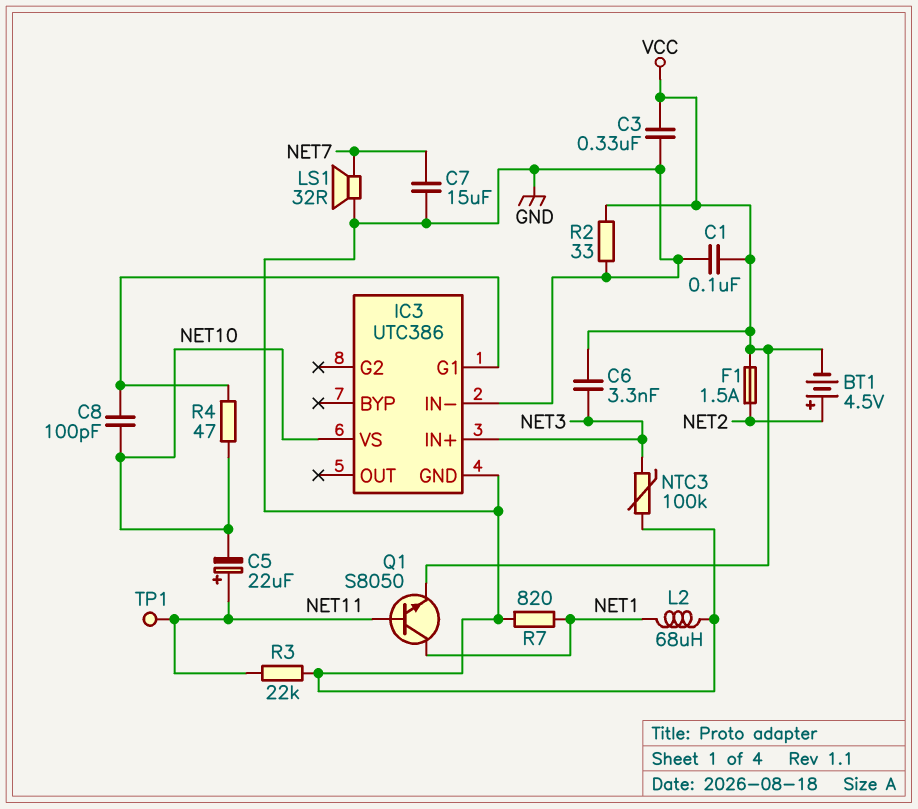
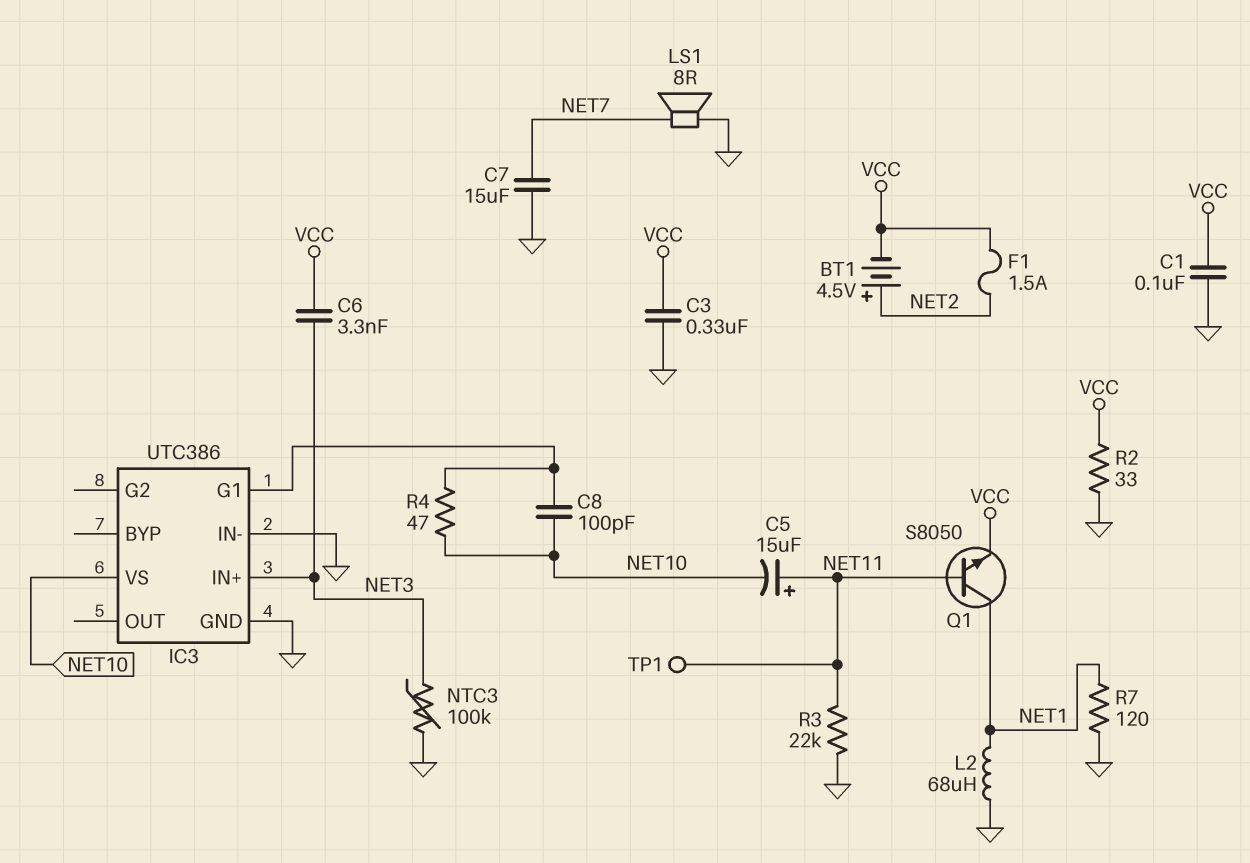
C5: 22uF (plus NET11, minus NET10) -> 15uF (plus NET11, minus NET10)
LS1: speaker 32R (GND, NET7) -> speaker 8R (GND, NET7)
R7: 820 (GND, NET1) -> 120 (GND, NET1)

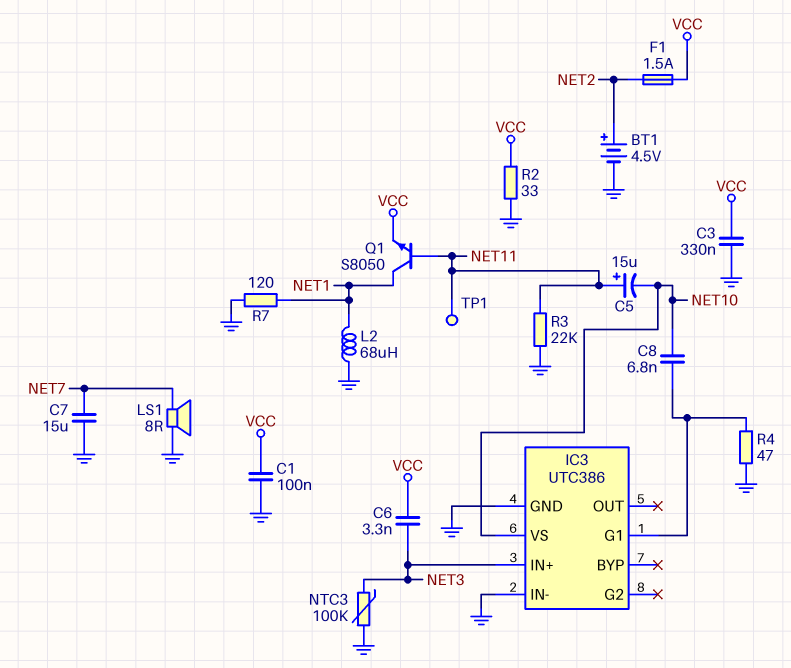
BT1: 4.5V (plus NET2, minus VCC) -> 4.5V (plus NET2, minus GND)
C8: 100pF (IC3/G1, NET10) -> 6.8nF (IC3/G1, NET10)
R4: 47 (IC3/G1, NET10) -> 47 (GND, IC3/G1)

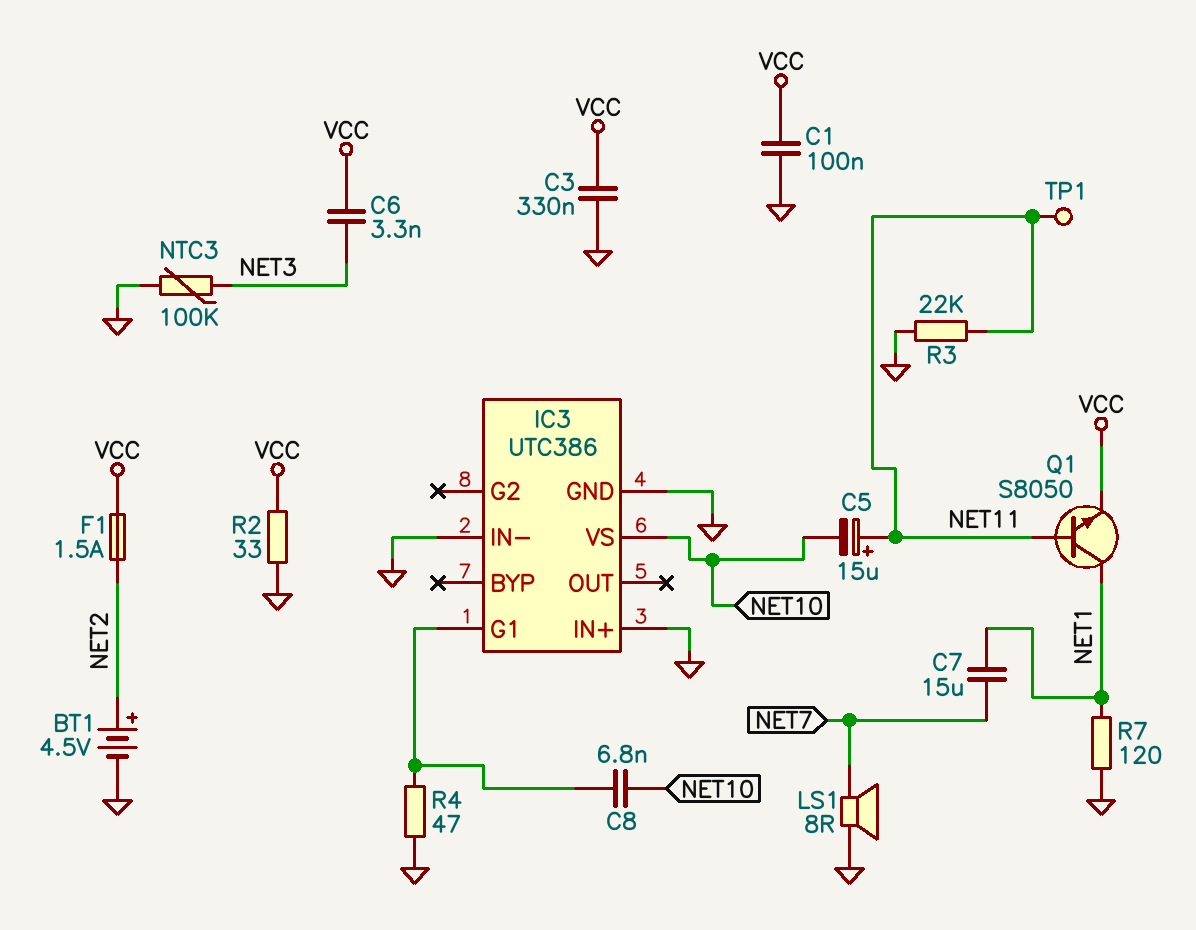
C7: 15uF (GND, NET7) -> 15uF (NET1, NET7)
IC3 pin IN+: NET3 -> GND
L2: 68uH (GND, NET1) -> none

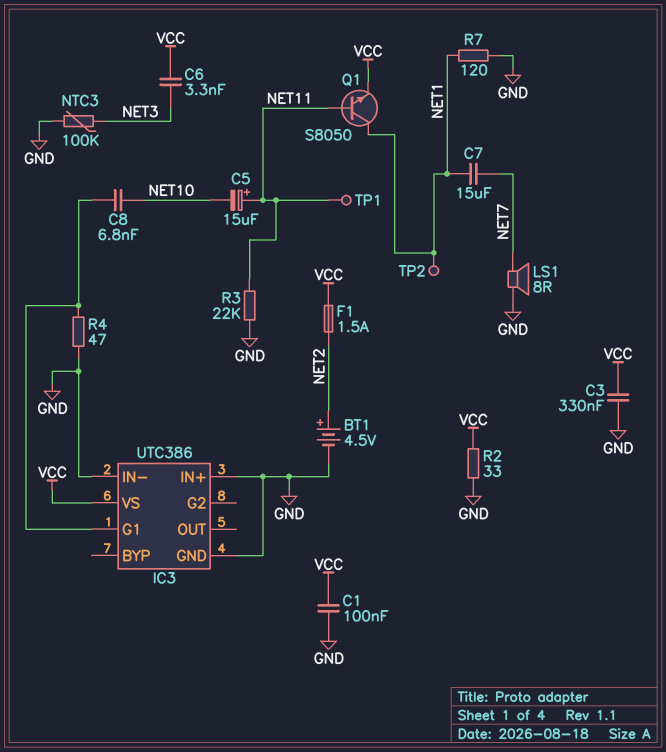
IC3 pin VS: NET10 -> VCC
TP2: none -> test point (NET1)

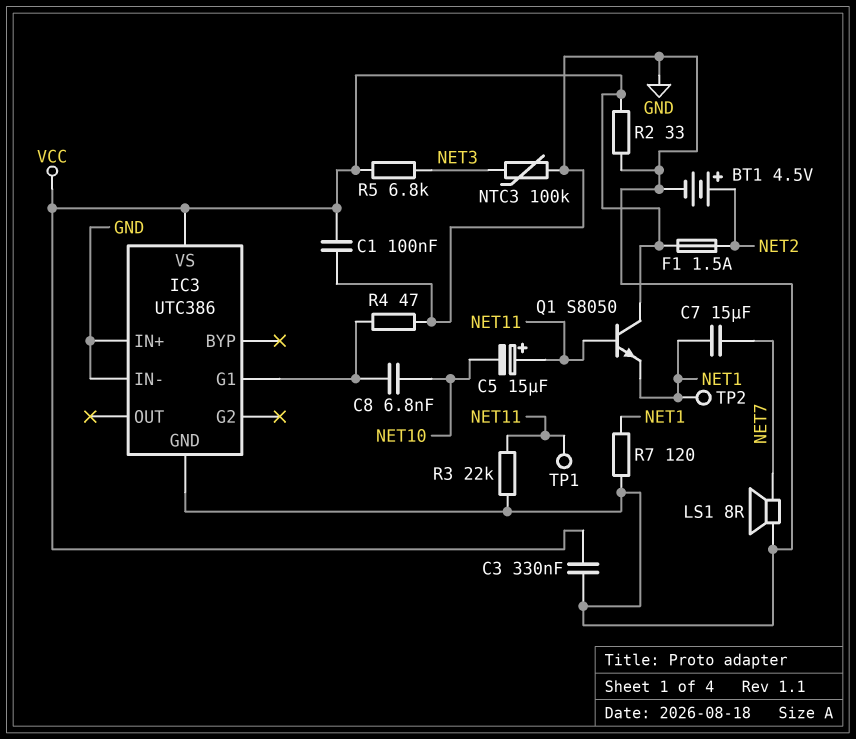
C6: 3.3nF (NET3, VCC) -> none
Q1: NPN S8050 (B NET11, C NET1, E VCC) -> NPN S8050 (B NET11, C VCC, E NET1)
R5: none -> 6.8k (NET3, VCC)

